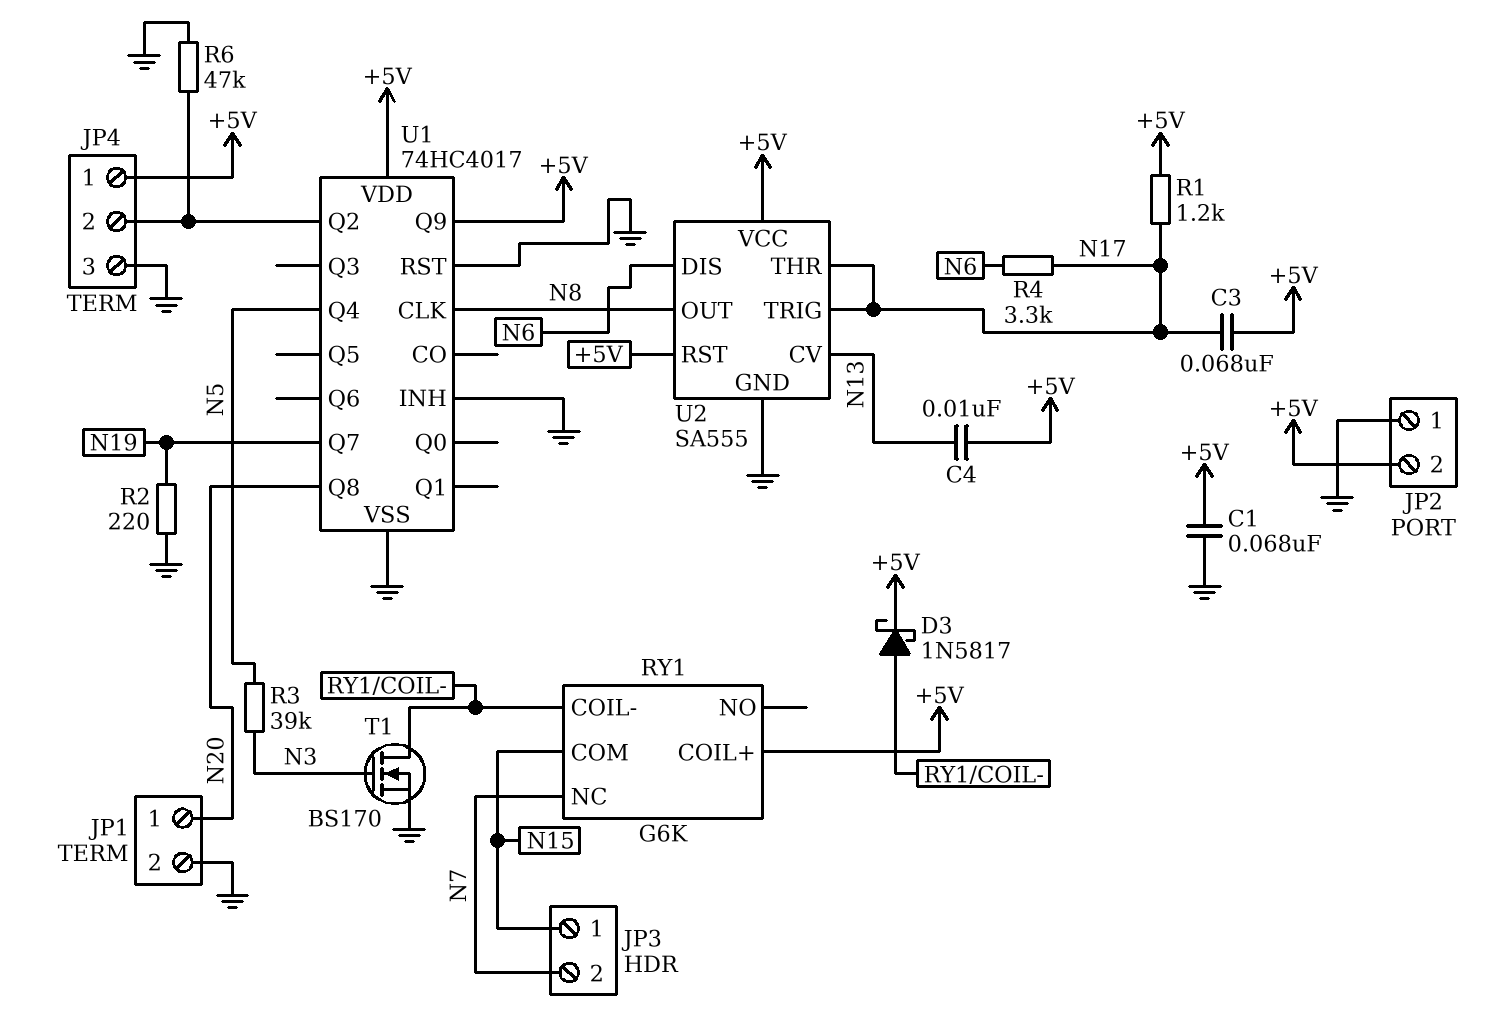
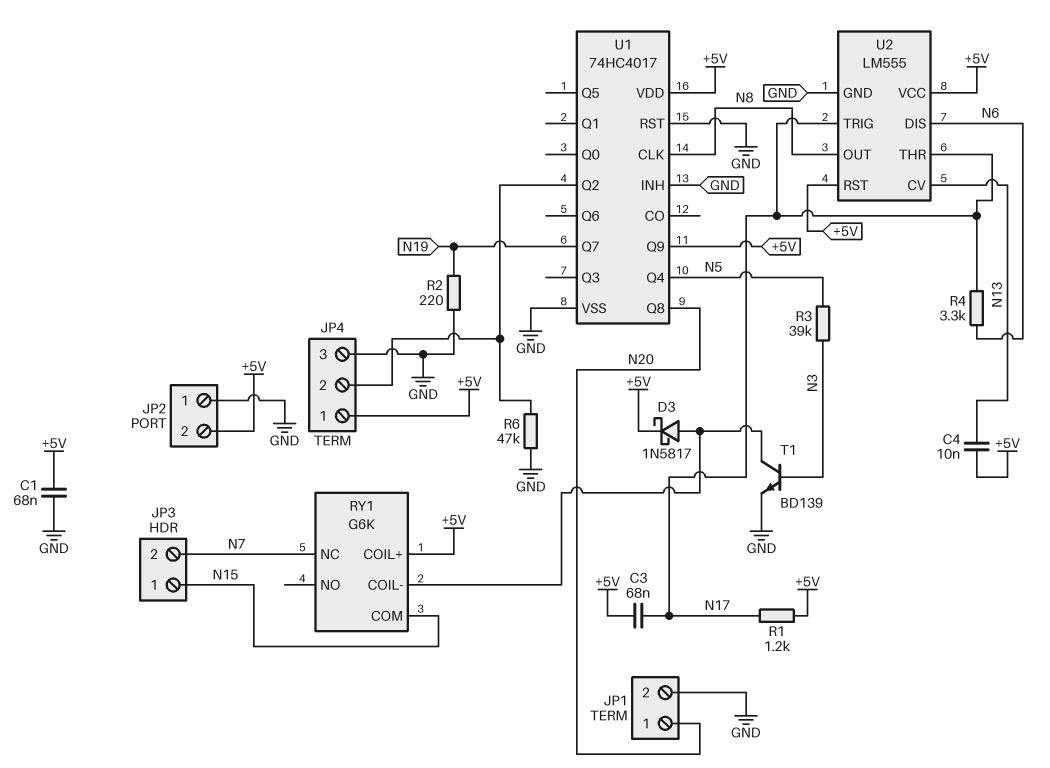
T1: NMOS BS170 (G N3, D RY1/COIL-, S GND) -> NPN BD139 (B N3, C RY1/COIL-, E GND)
U2: SA555 -> LM555

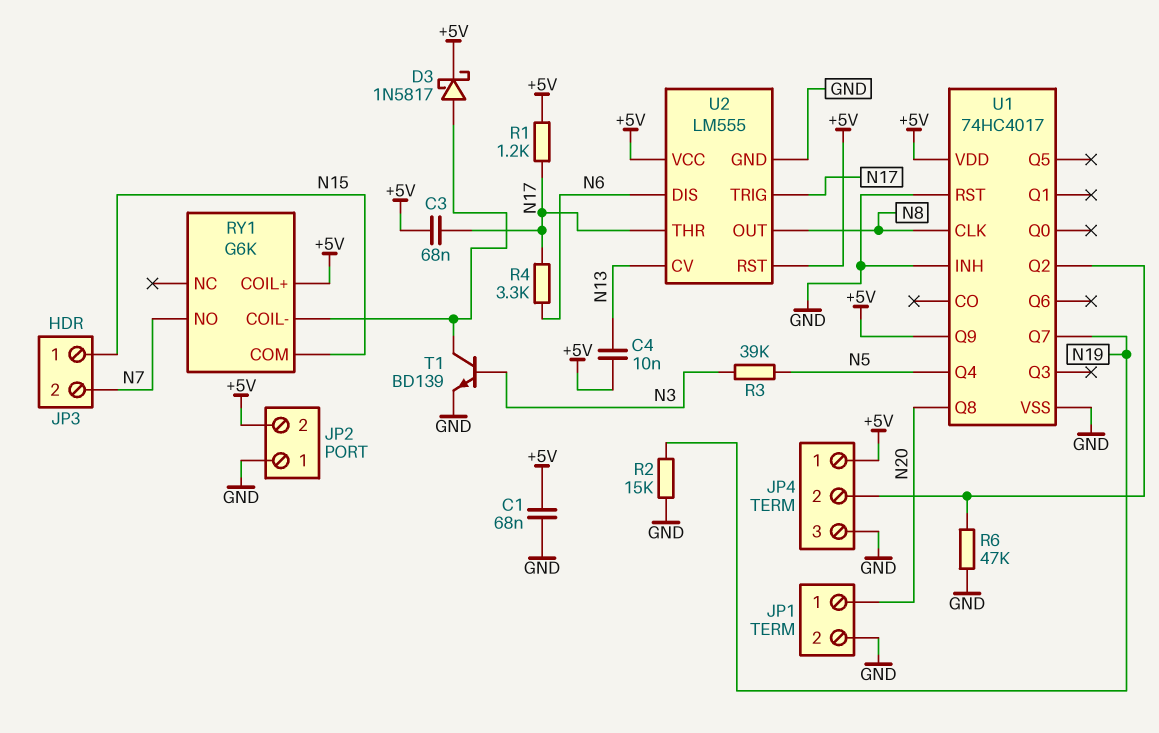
R2: 220 (GND, N19) -> 15k (GND, N19)
RY1 pin NC: N7 -> none
RY1 pin NO: none -> N7

